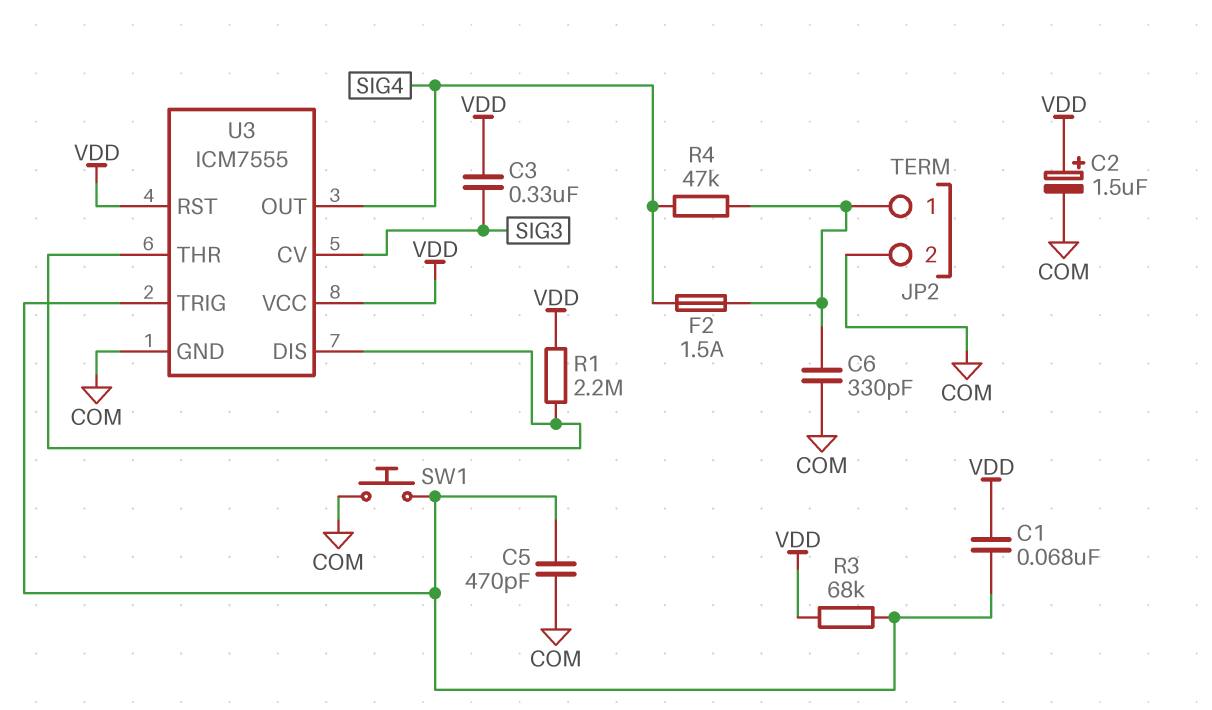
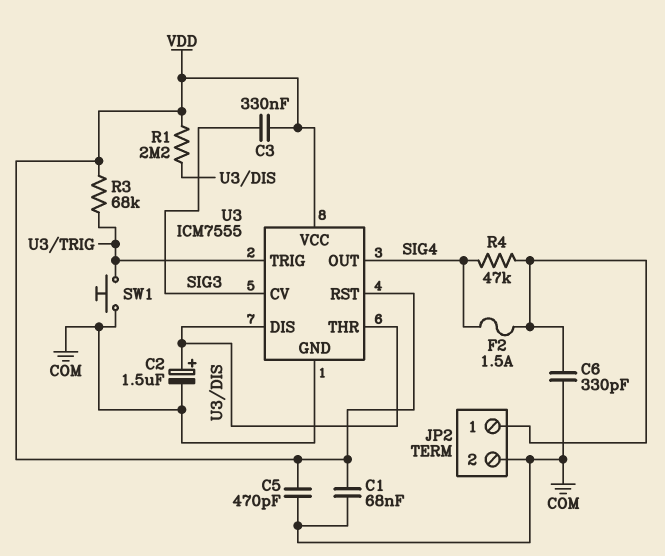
C1: 68nF (U3/TRIG, VDD) -> 68nF (COM, VDD)
C2: 1.5uF (plus VDD, minus COM) -> 1.5uF (plus U3/DIS, minus COM)
C5: 470pF (COM, U3/TRIG) -> 470pF (COM, VDD)

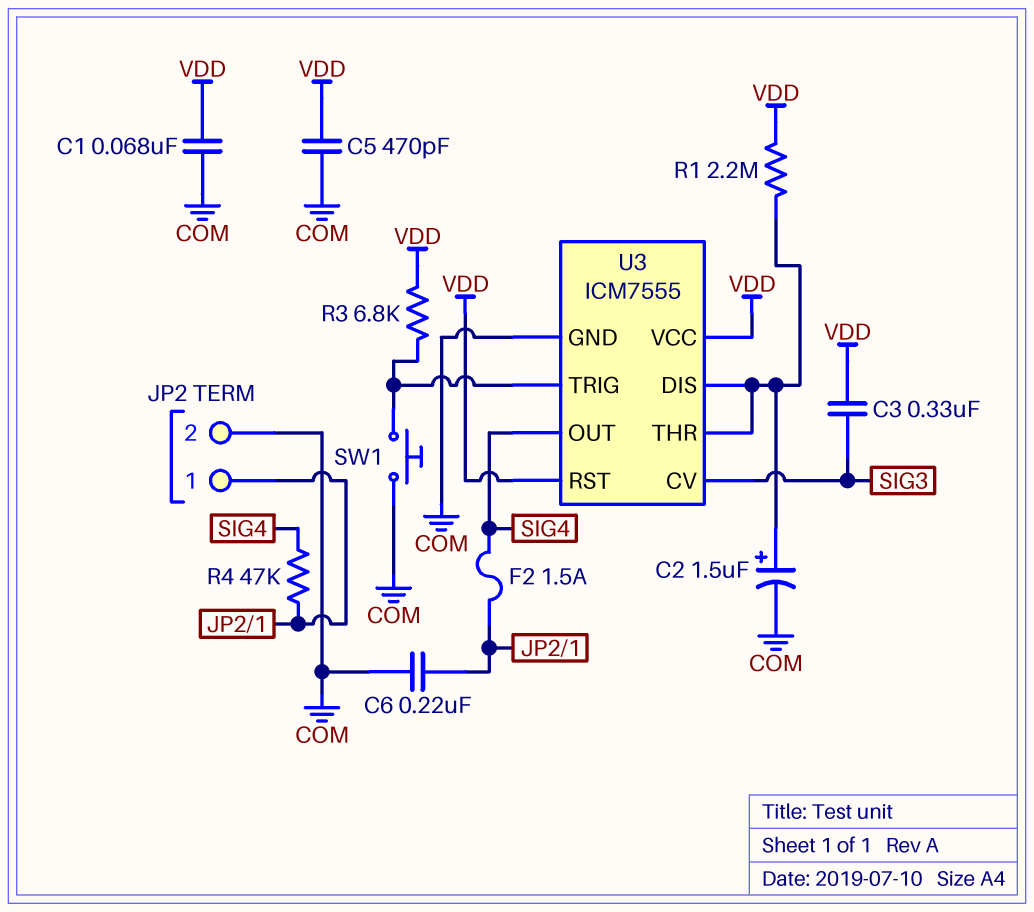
C6: 330pF (COM, JP2/1) -> 220nF (COM, JP2/1)
R3: 68k (U3/TRIG, VDD) -> 6.8k (U3/TRIG, VDD)

